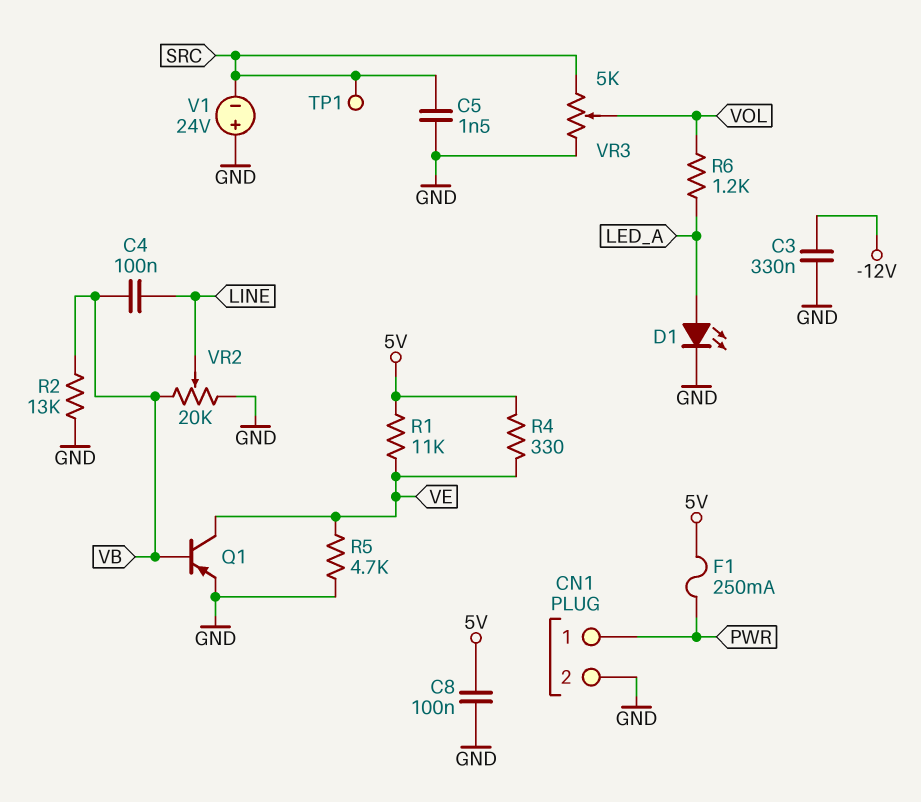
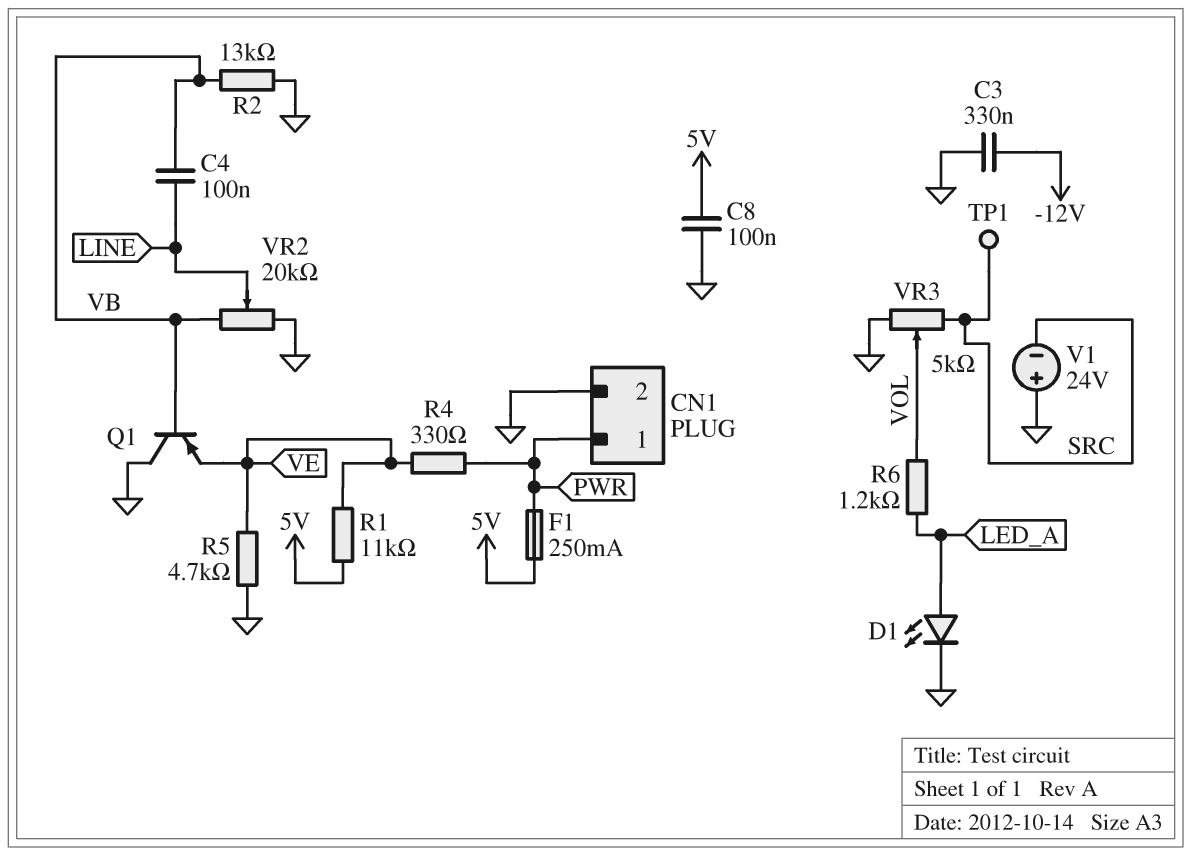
C5: 1.5nF (GND, SRC) -> none
Q1: PNP (B VB, C VE, E GND) -> PNP (B VB, C GND, E VE)
R4: 330 (5V, VE) -> 330 (PWR, VE)

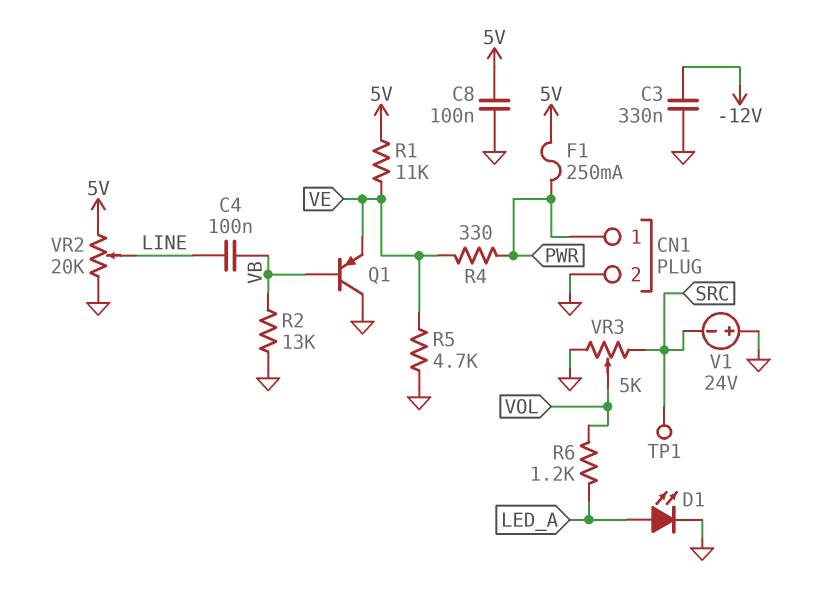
VR2: 20k (GND, VB, wiper LINE) -> 20k (5V, GND, wiper LINE)

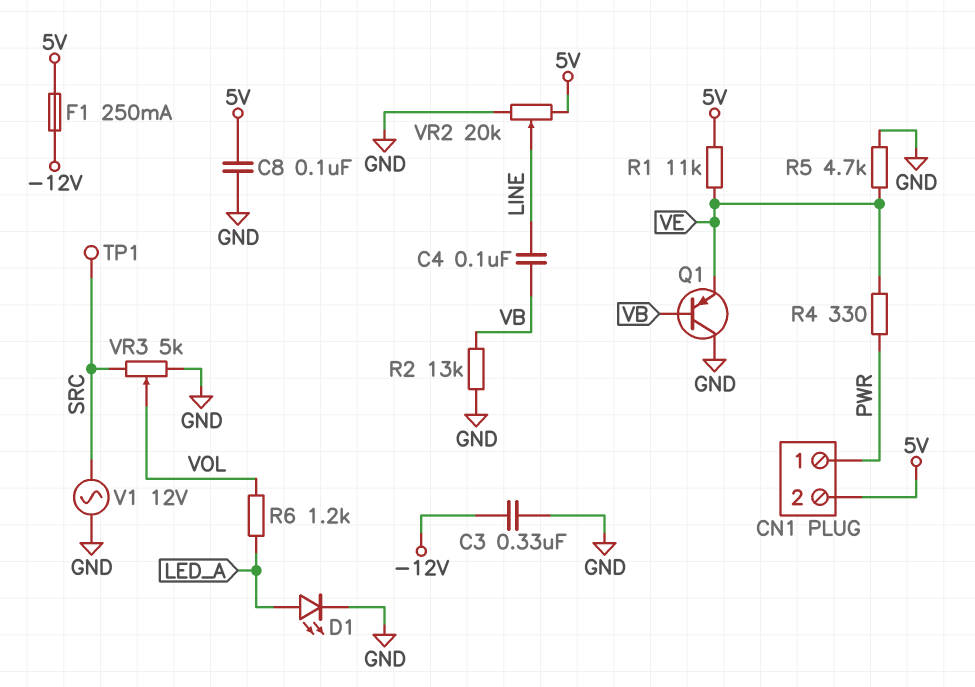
CN1 pin 2: GND -> 5V
F1: 250mA (5V, PWR) -> 250mA (-12V, 5V)
V1: 24V (plus GND, minus SRC) -> AC 12V (GND, SRC)

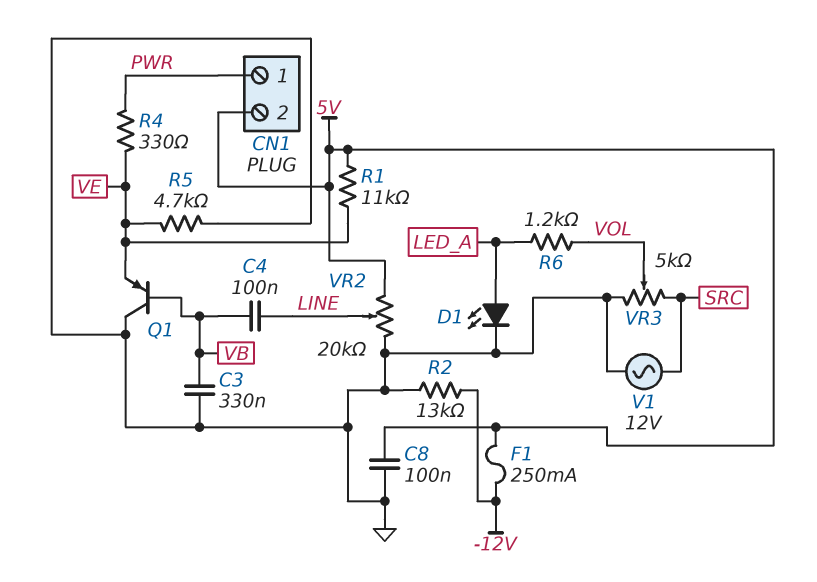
C3: 330nF (-12V, GND) -> 330nF (GND, VB)
R2: 13k (GND, VB) -> 13k (-12V, GND)
TP1: test point (SRC) -> none

